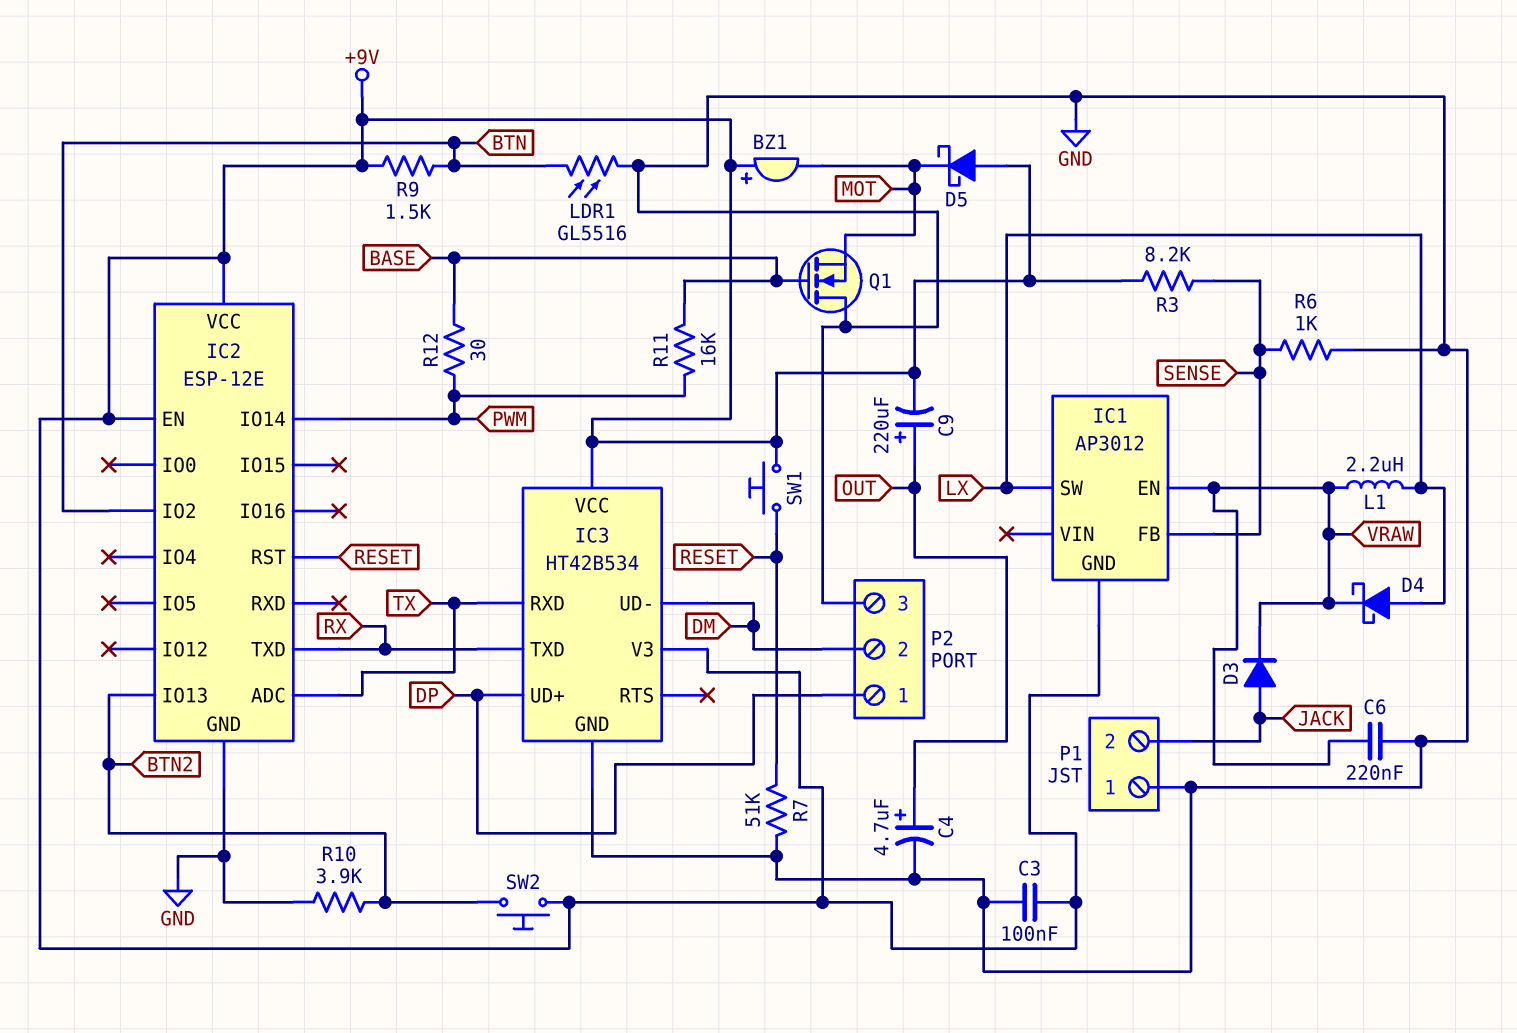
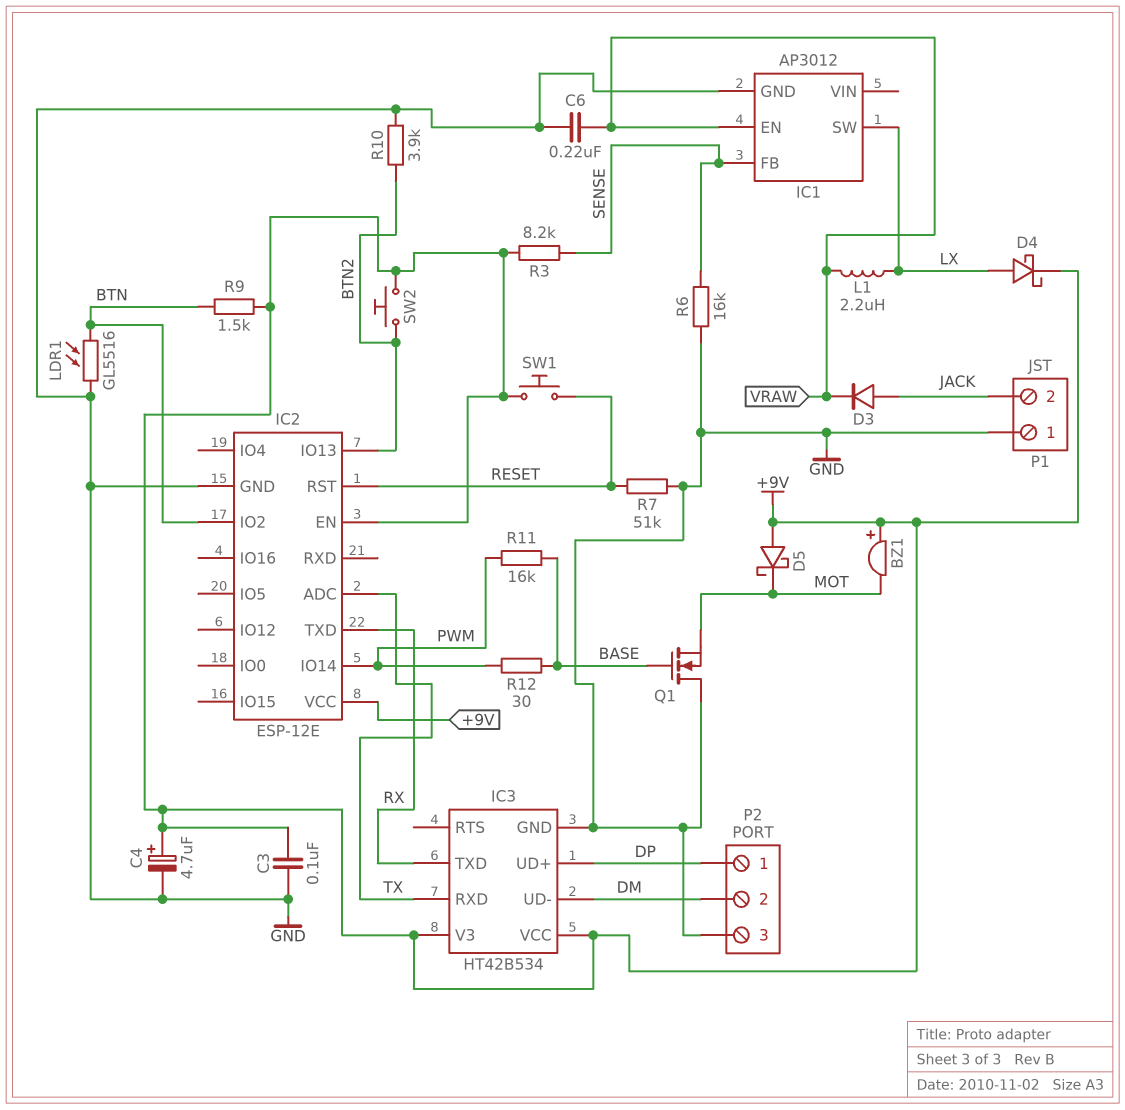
C4: 4.7uF (plus OUT, minus GND) -> 4.7uF (plus +9V, minus GND)
C9: 220uF (plus OUT, minus +9V) -> none
D4: schottky (A LX, K VRAW) -> schottky (A LX, K +9V)
IC1 pin GND: +9V -> GND
R6: 1k (GND, SENSE) -> 16k (GND, SENSE)

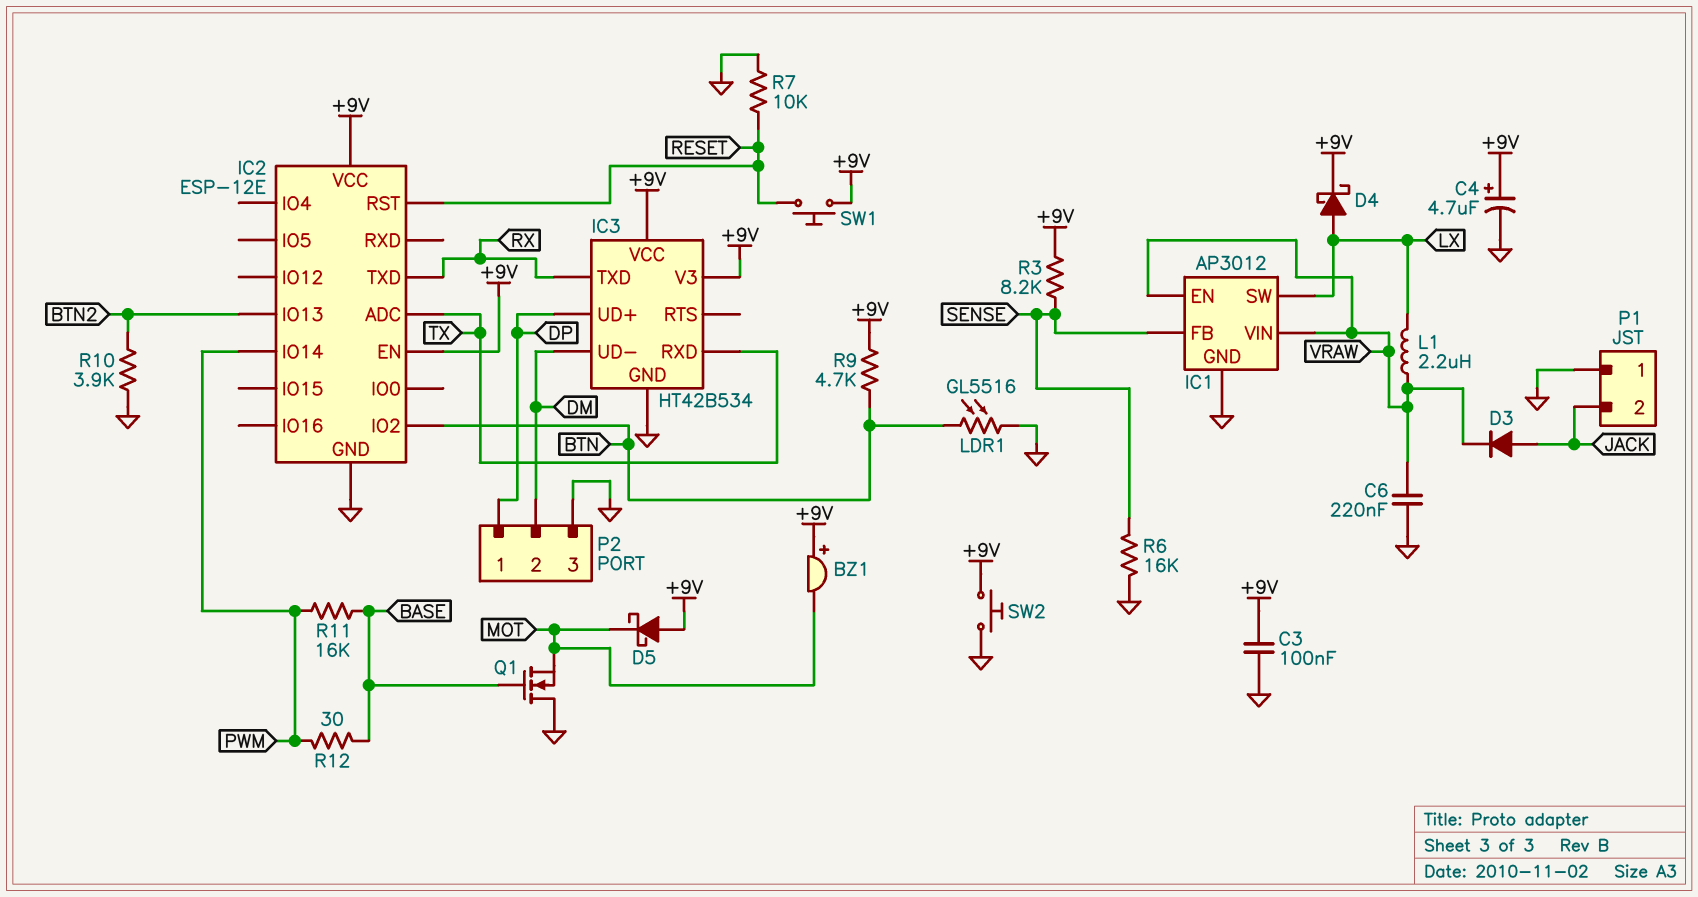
IC1 pin VIN: none -> VRAW
R7: 51k (GND, RESET) -> 10k (GND, RESET)
R9: 1.5k (+9V, BTN) -> 4.7k (+9V, BTN)
SW2: button (+9V, BTN2) -> button (+9V, GND)

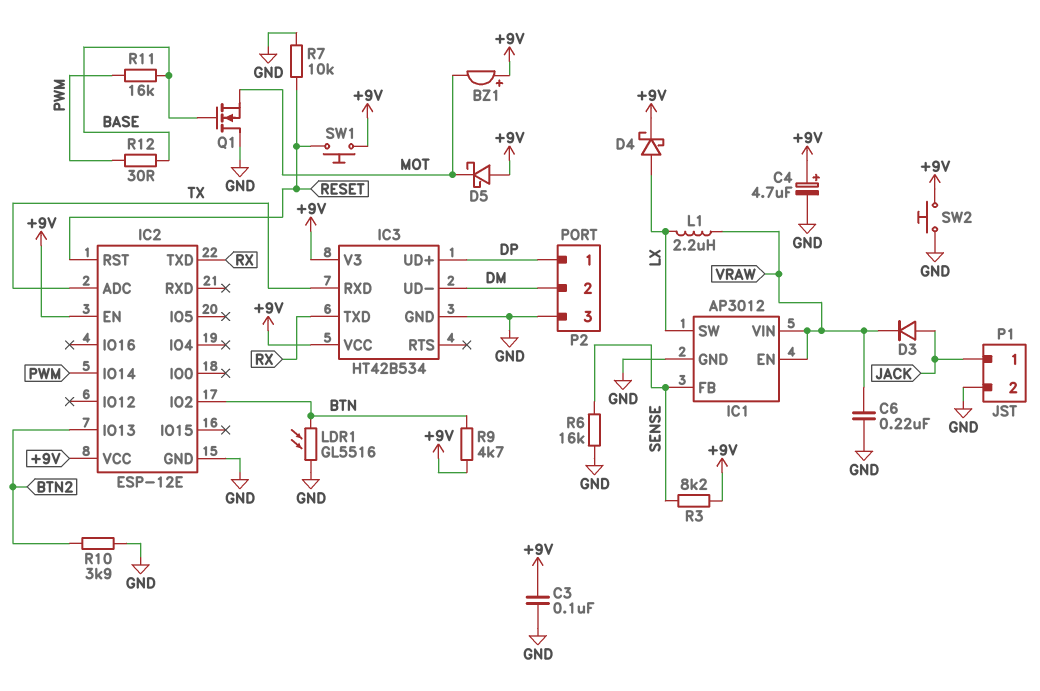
P1 pin 1: GND -> JACK
P1 pin 2: JACK -> GND

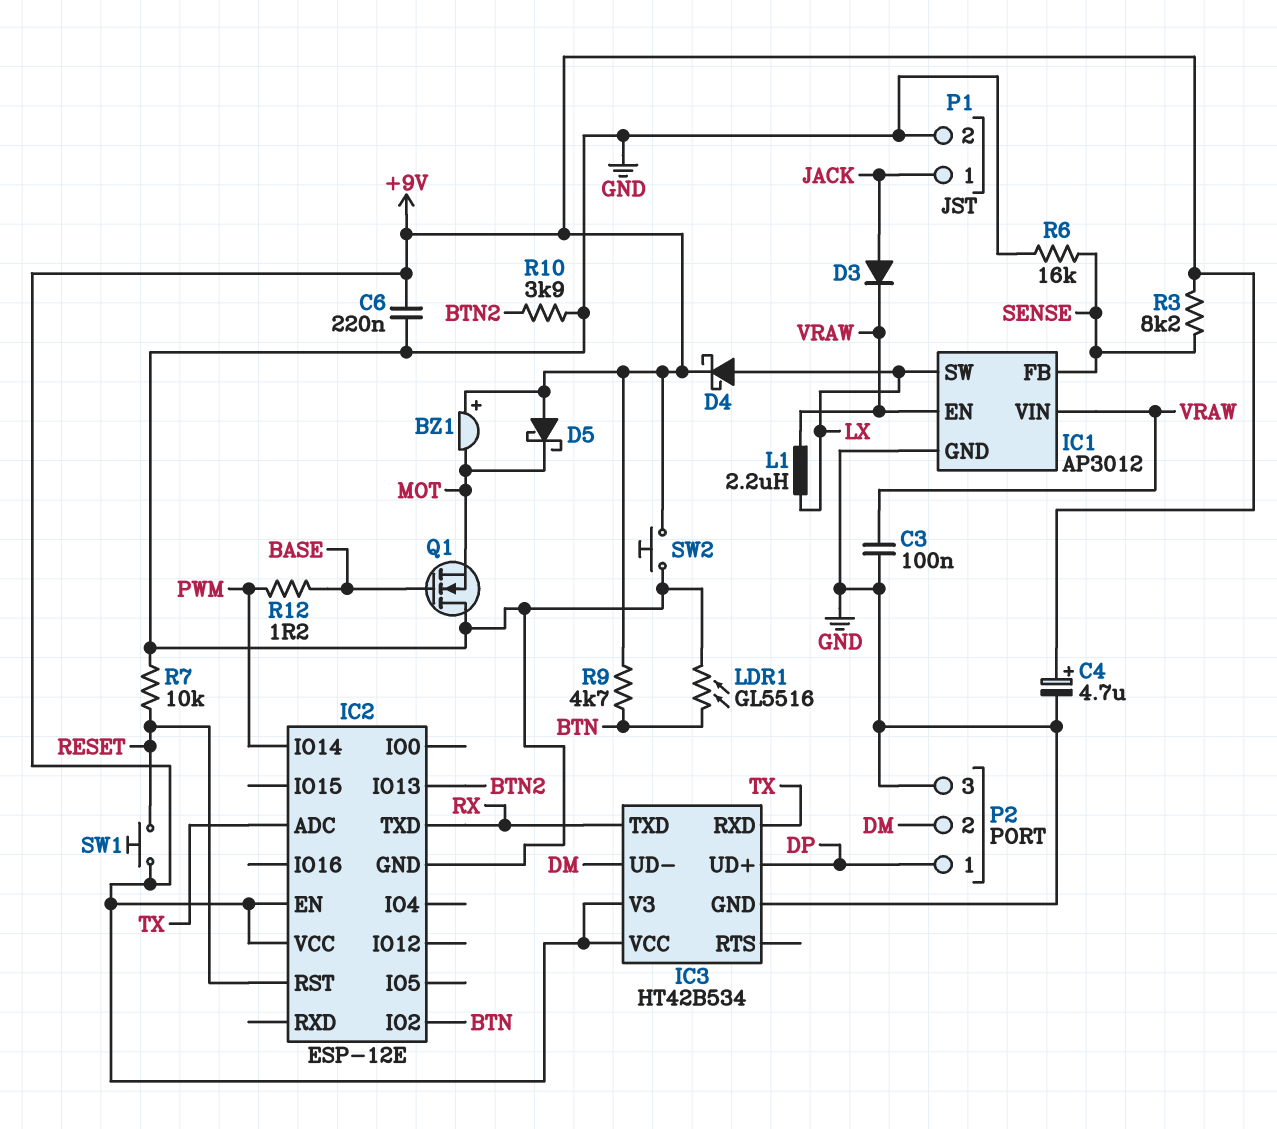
C3: 100nF (+9V, GND) -> 100nF (GND, VRAW)
C6: 220nF (GND, VRAW) -> 220nF (+9V, GND)
R11: 16k (BASE, PWM) -> none
R12: 30 (BASE, PWM) -> 1.2 (BASE, PWM)

